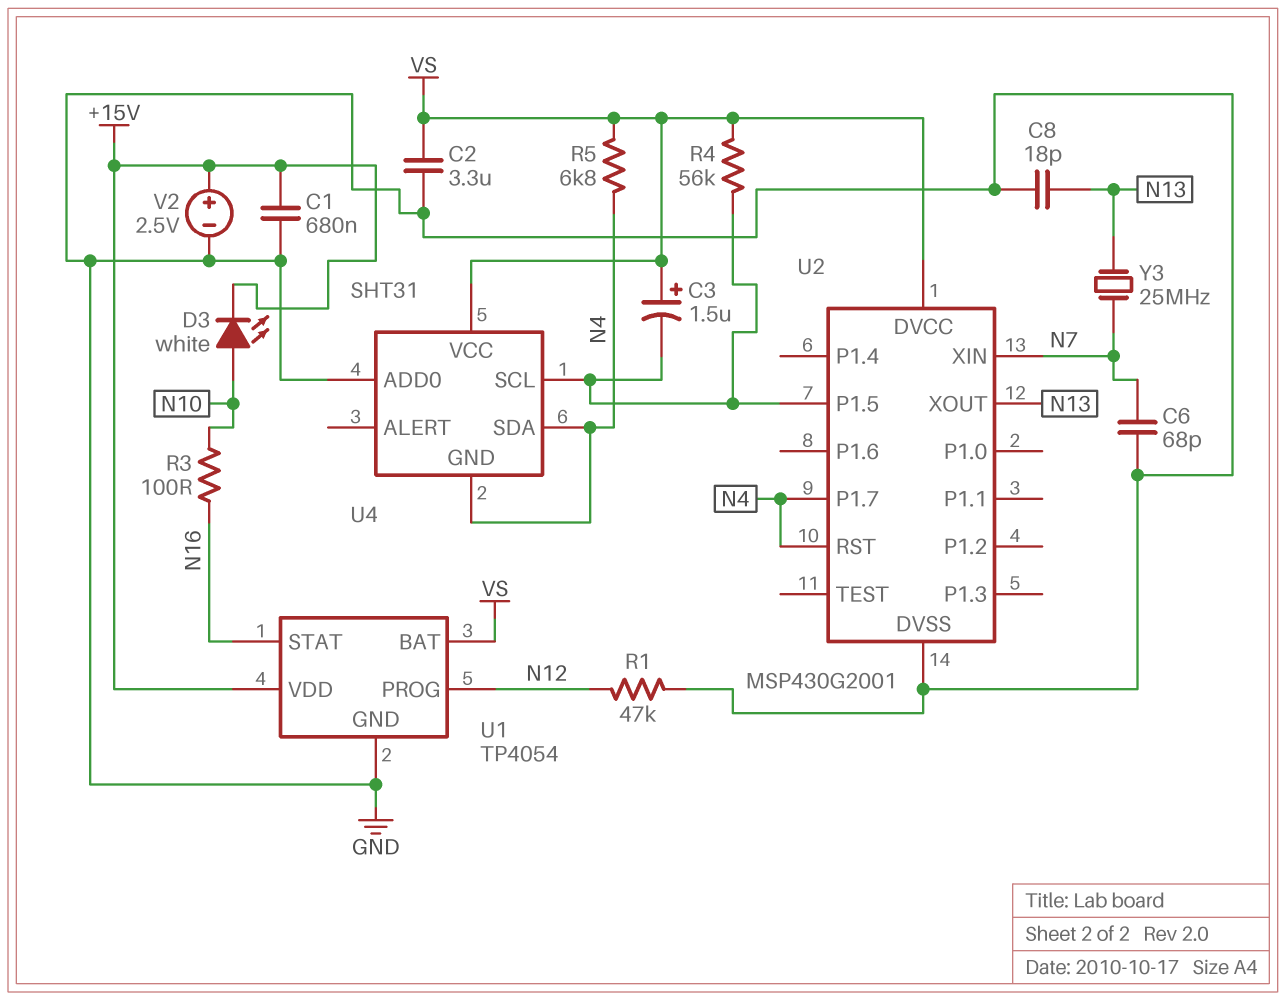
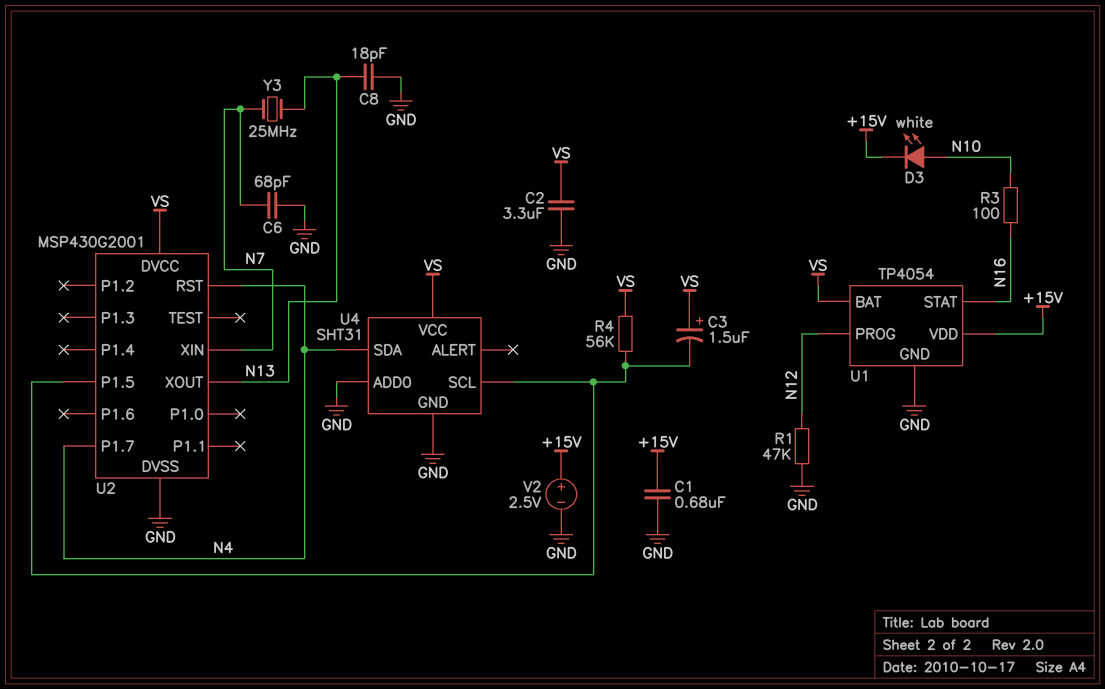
R5: 6.8k (N4, VS) -> none
U4 pin GND: N4 -> GND

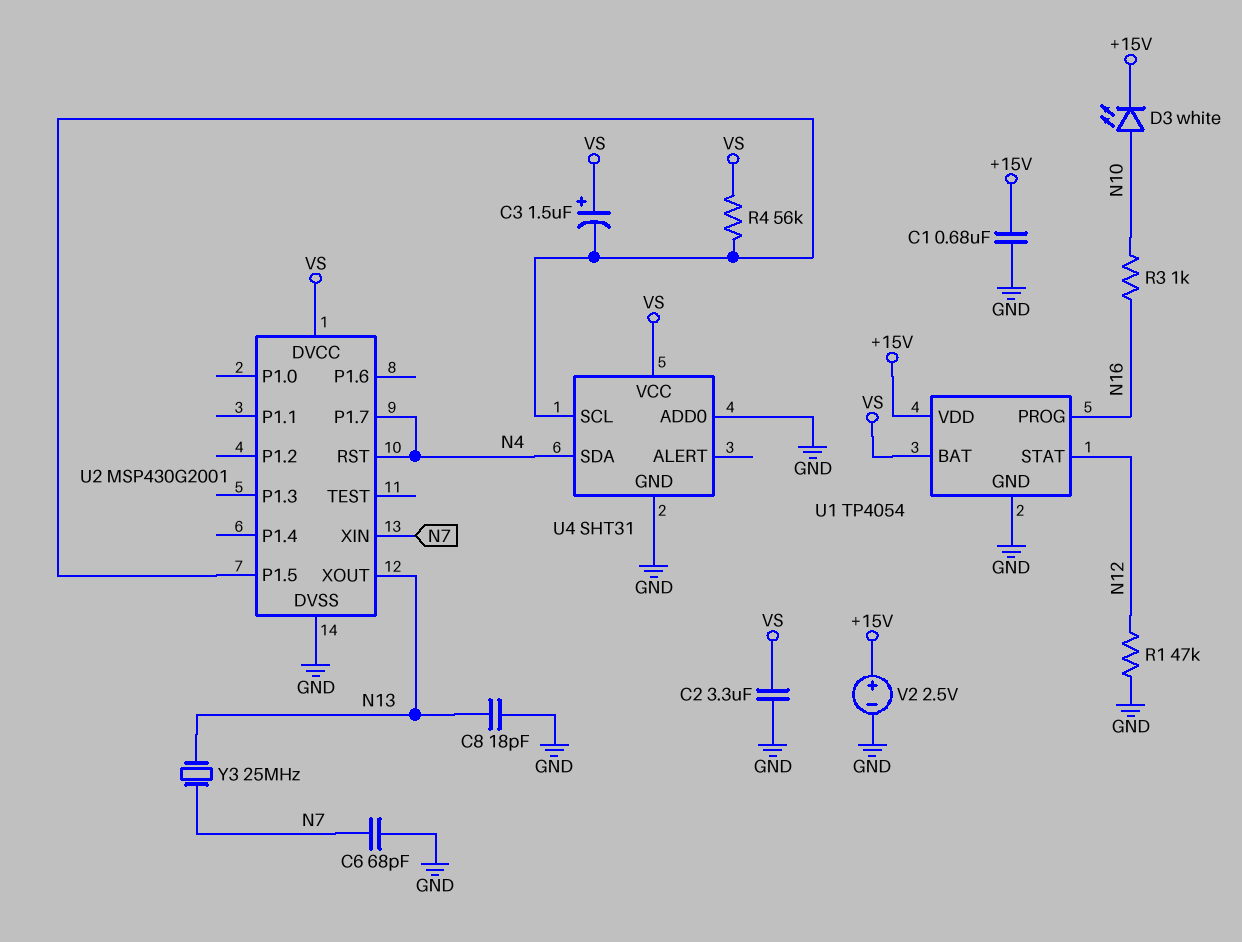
R3: 100 (N10, N16) -> 1k (N10, N16)
U1 pin PROG: N12 -> N16
U1 pin STAT: N16 -> N12

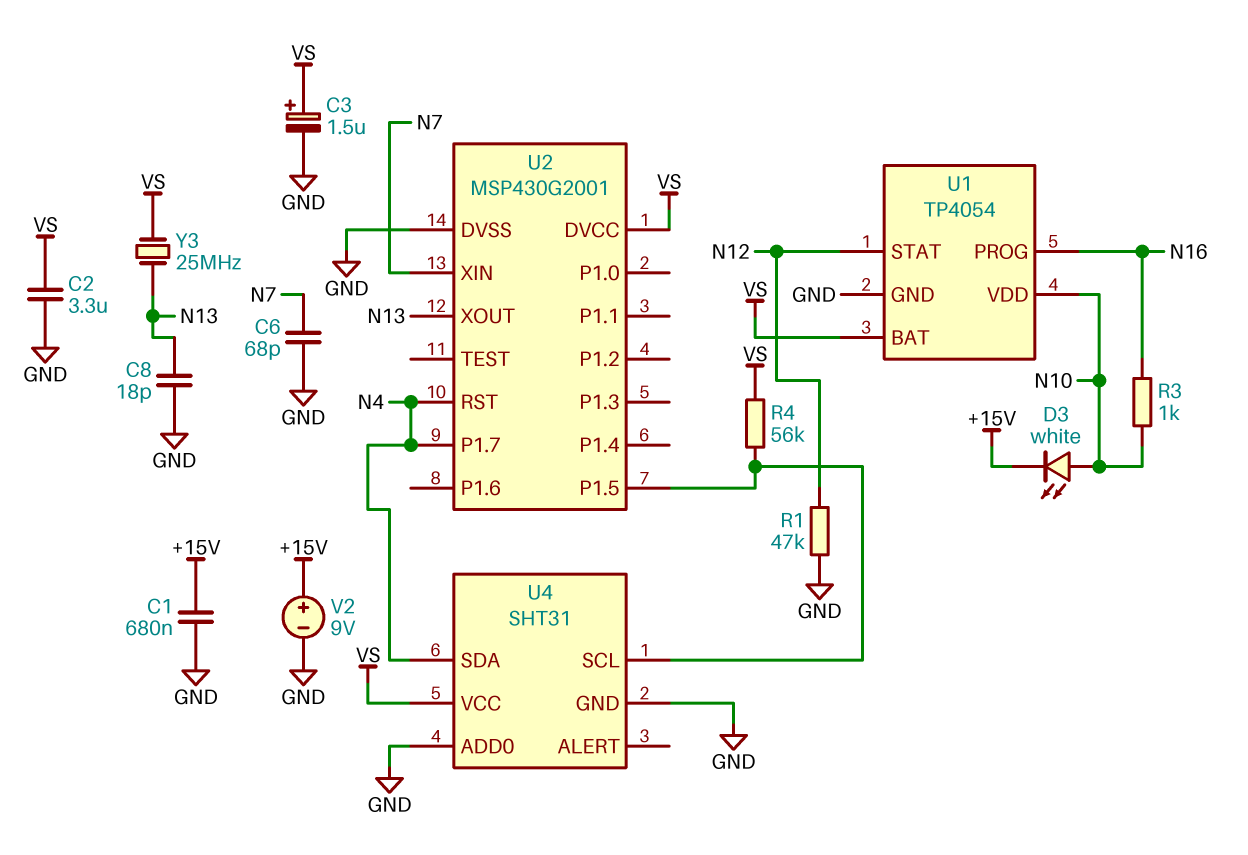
C3: 1.5uF (plus VS, minus U2/P1.5) -> 1.5uF (plus VS, minus GND)
U1 pin VDD: +15V -> N10
V2: 2.5V (plus +15V, minus GND) -> 9V (plus +15V, minus GND)
Y3: 25MHz (N7, N13) -> 25MHz (N13, VS)

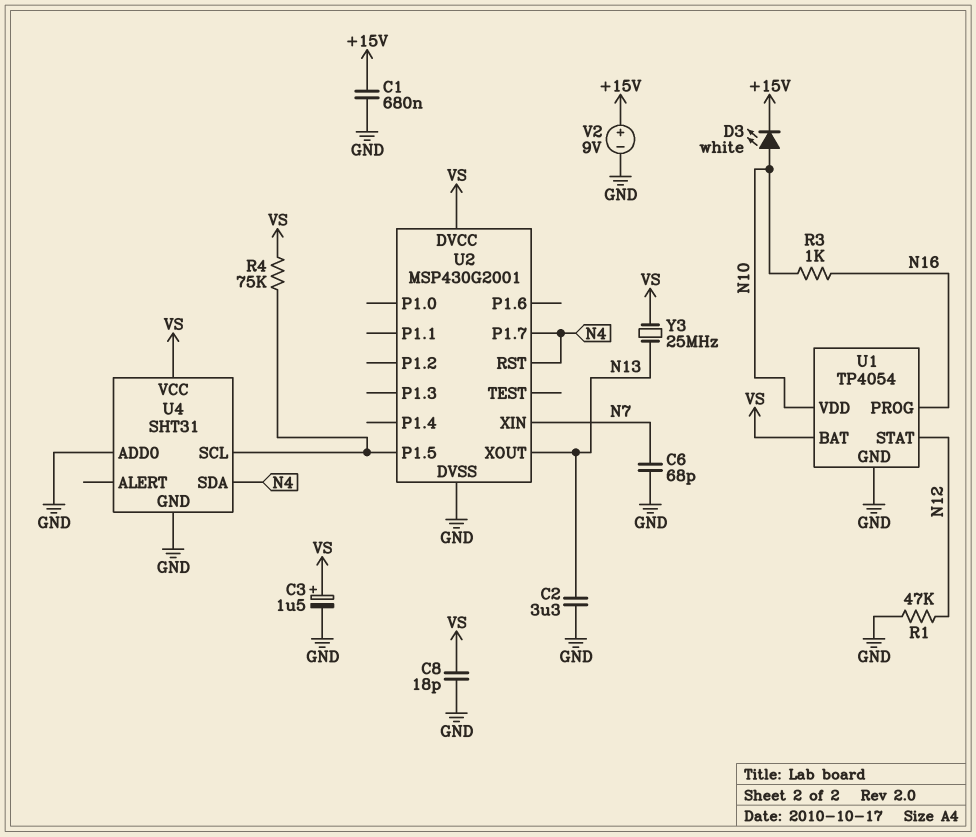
C2: 3.3uF (GND, VS) -> 3.3uF (GND, N13)
C8: 18pF (GND, N13) -> 18pF (GND, VS)
R4: 56k (U2/P1.5, VS) -> 75k (U2/P1.5, VS)

